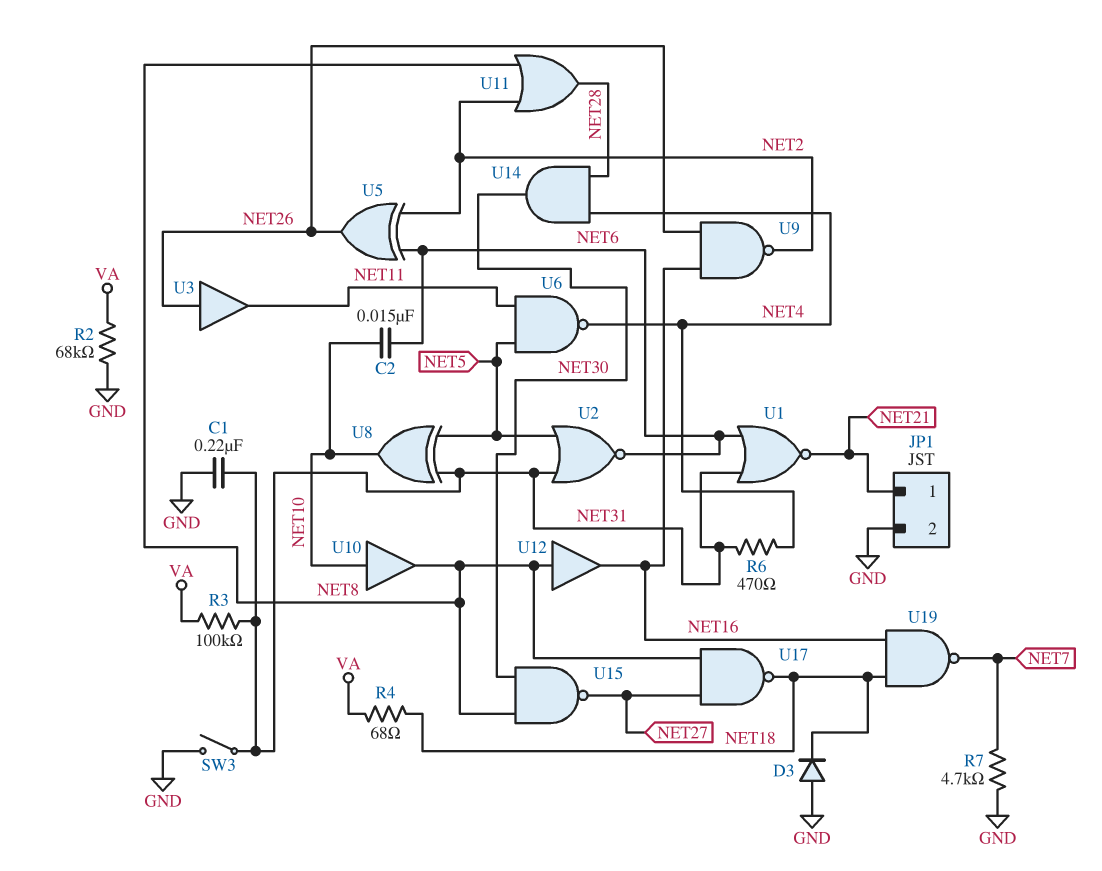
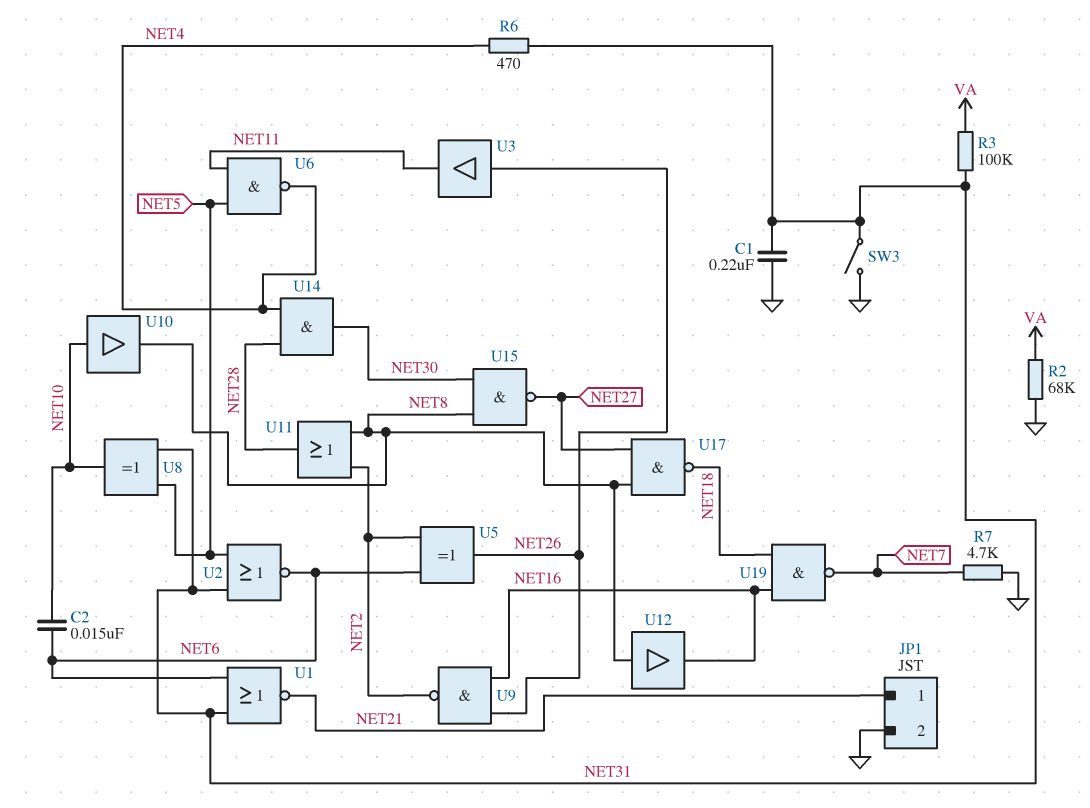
D3: diode (A GND, K NET18) -> none
R4: 68 (NET18, VA) -> none

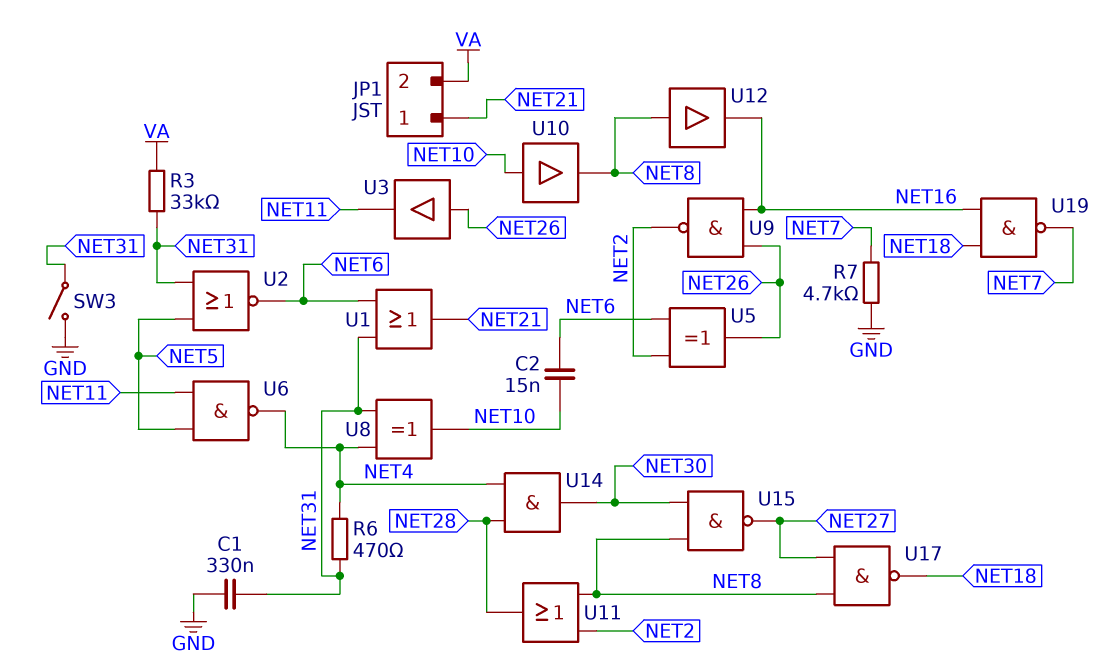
C1: 220nF (GND, NET31) -> 330nF (GND, NET31)
JP1 pin 2: GND -> VA
R2: 68k (GND, VA) -> none
R3: 100k (NET31, VA) -> 33k (NET31, VA)
U1: NOR (in NET6, in NET31, out NET21) -> OR (in NET6, in NET31, out NET21)
U8: XOR (in NET5, in NET31, out NET10) -> XOR (in NET4, in NET31, out NET10)

